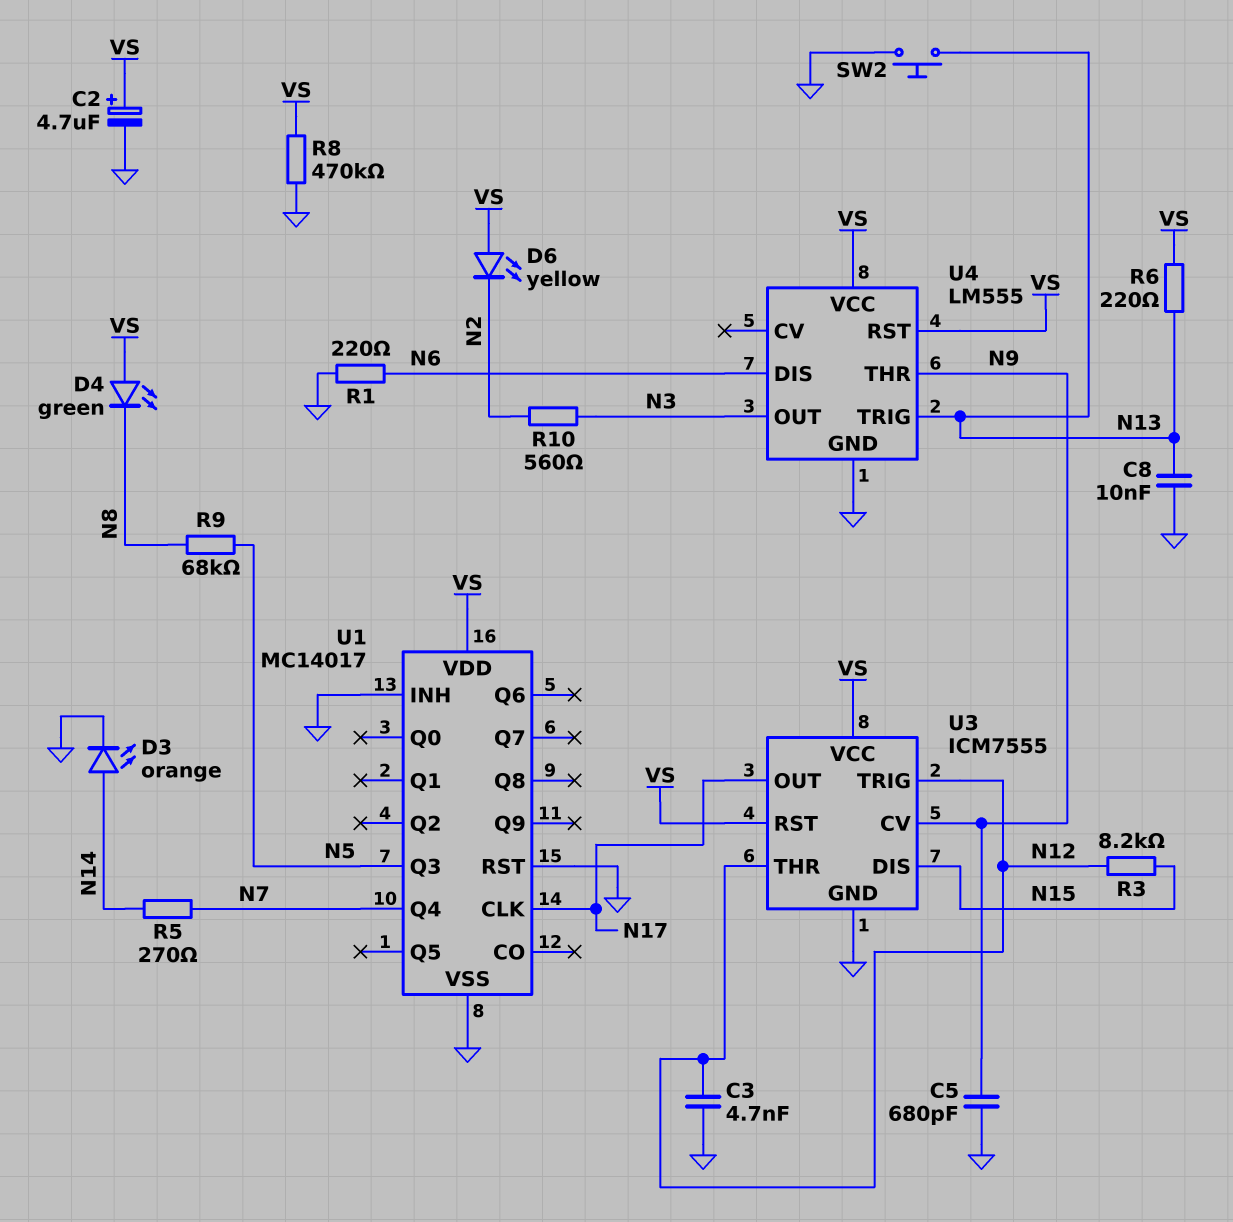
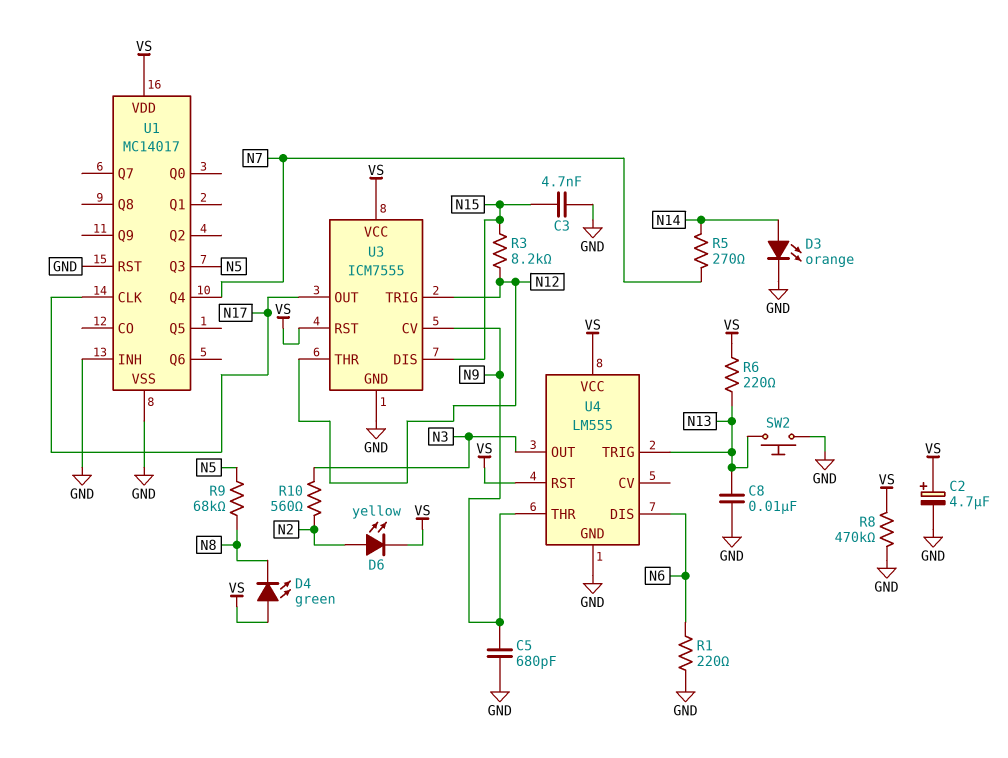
C3: 4.7nF (GND, N12) -> 4.7nF (GND, N15)
D6: LED yellow (A VS, K N2) -> LED yellow (A N2, K VS)

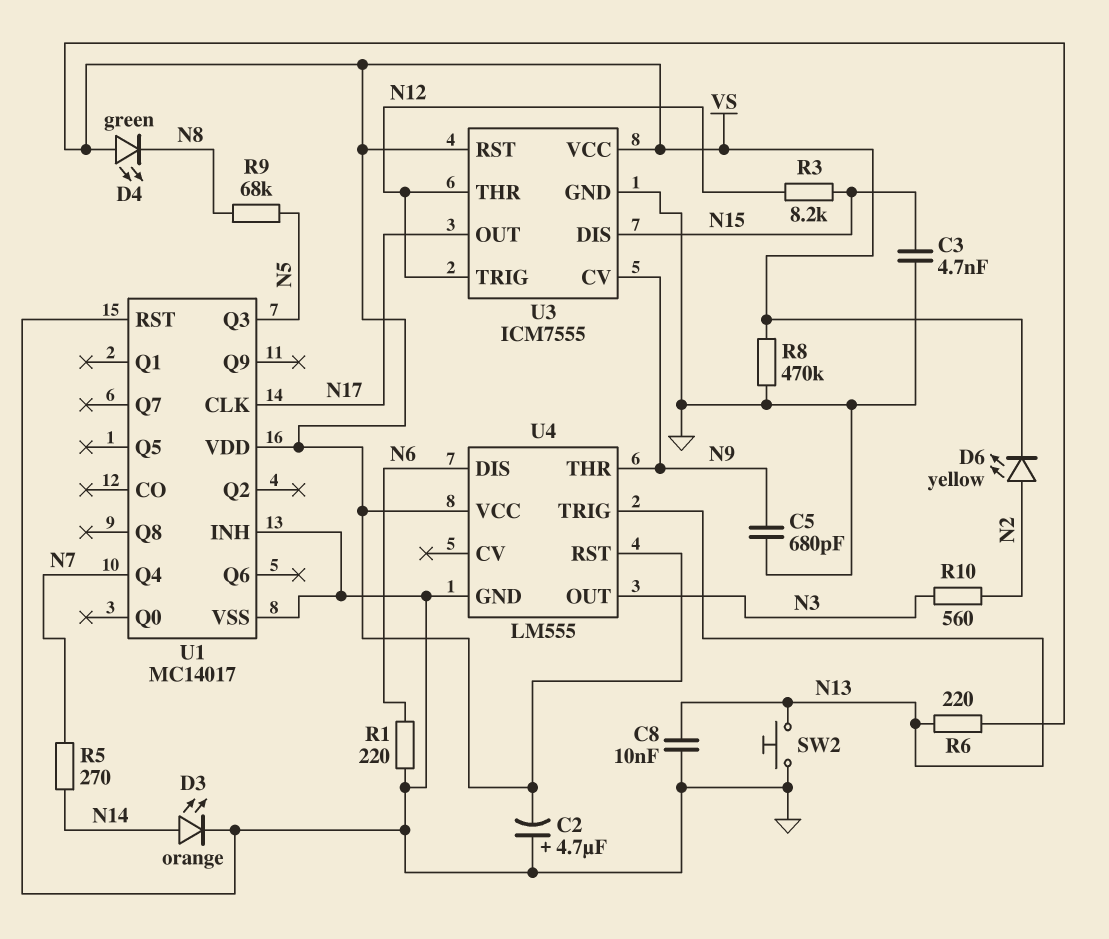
C2: 4.7uF (plus VS, minus GND) -> 4.7uF (plus GND, minus VS)

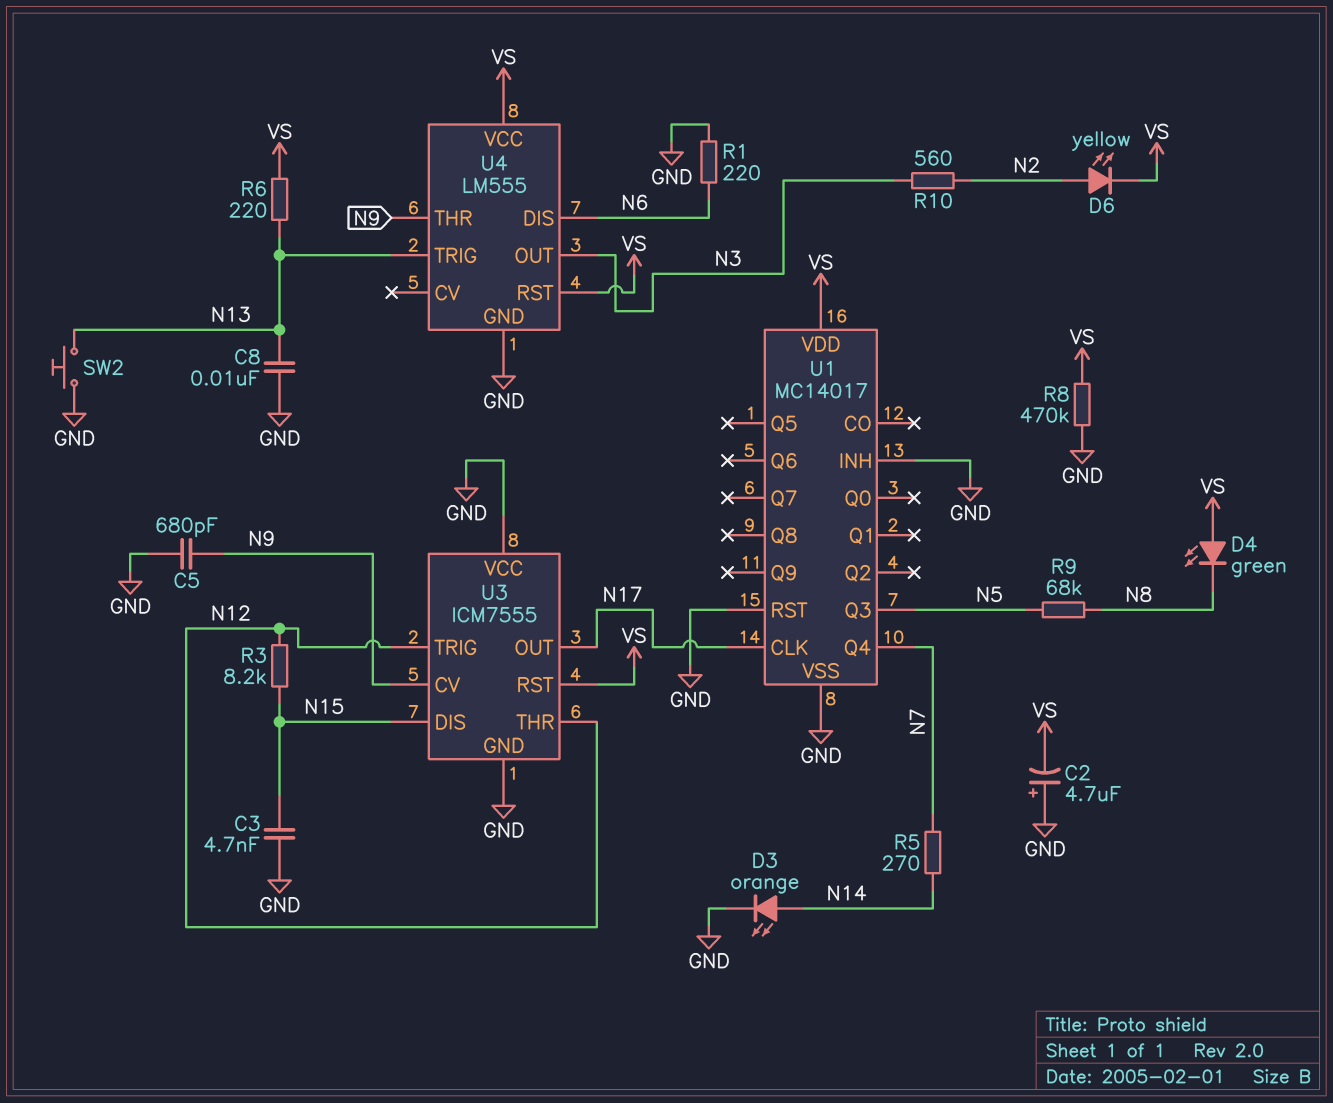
U3 pin VCC: VS -> GND

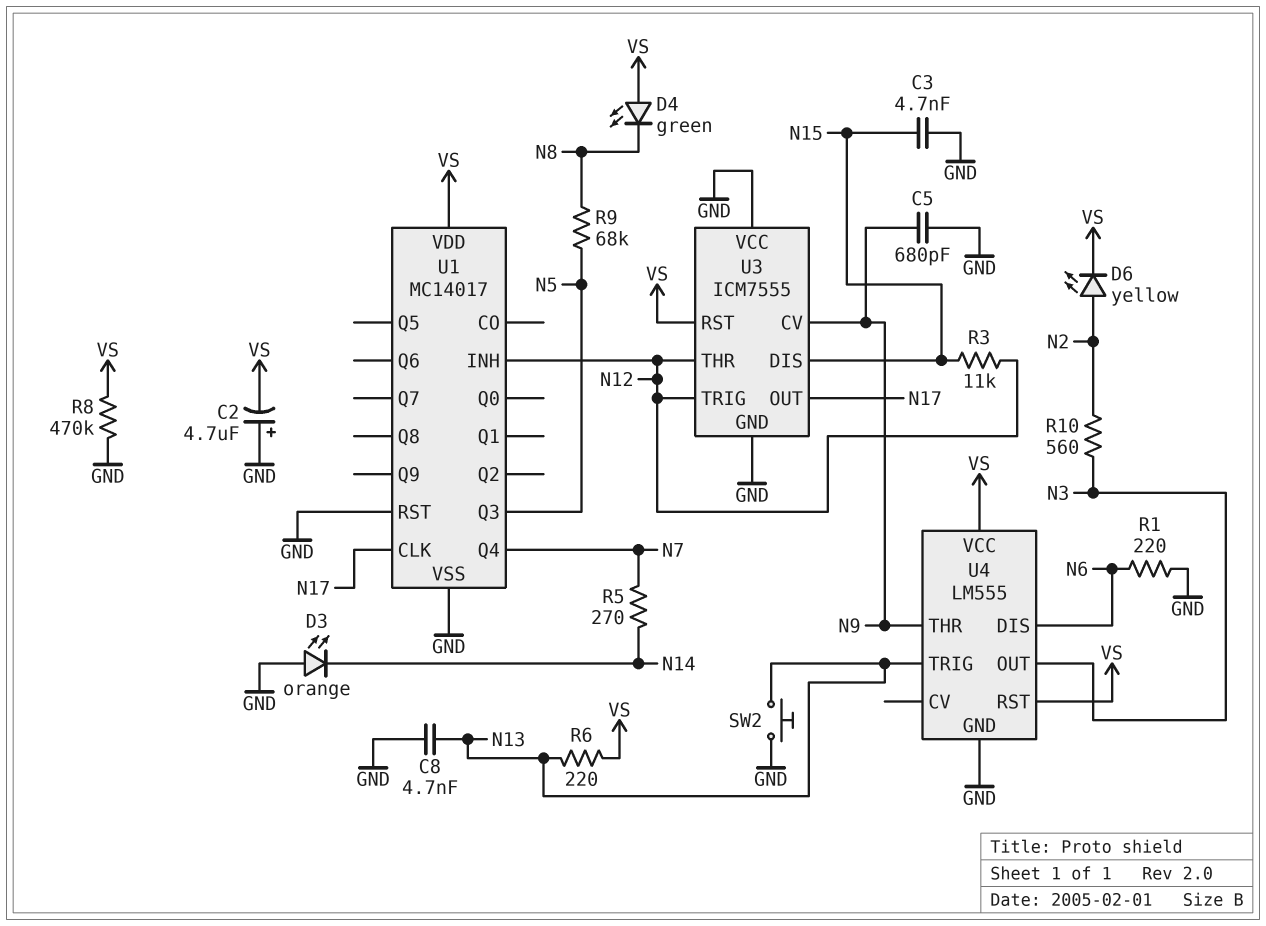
C8: 10nF (GND, N13) -> 4.7nF (GND, N13)
D3: LED orange (A N14, K GND) -> LED orange (A GND, K N14)
R3: 8.2k (N12, N15) -> 11k (N12, N15)
U1 pin INH: GND -> N12

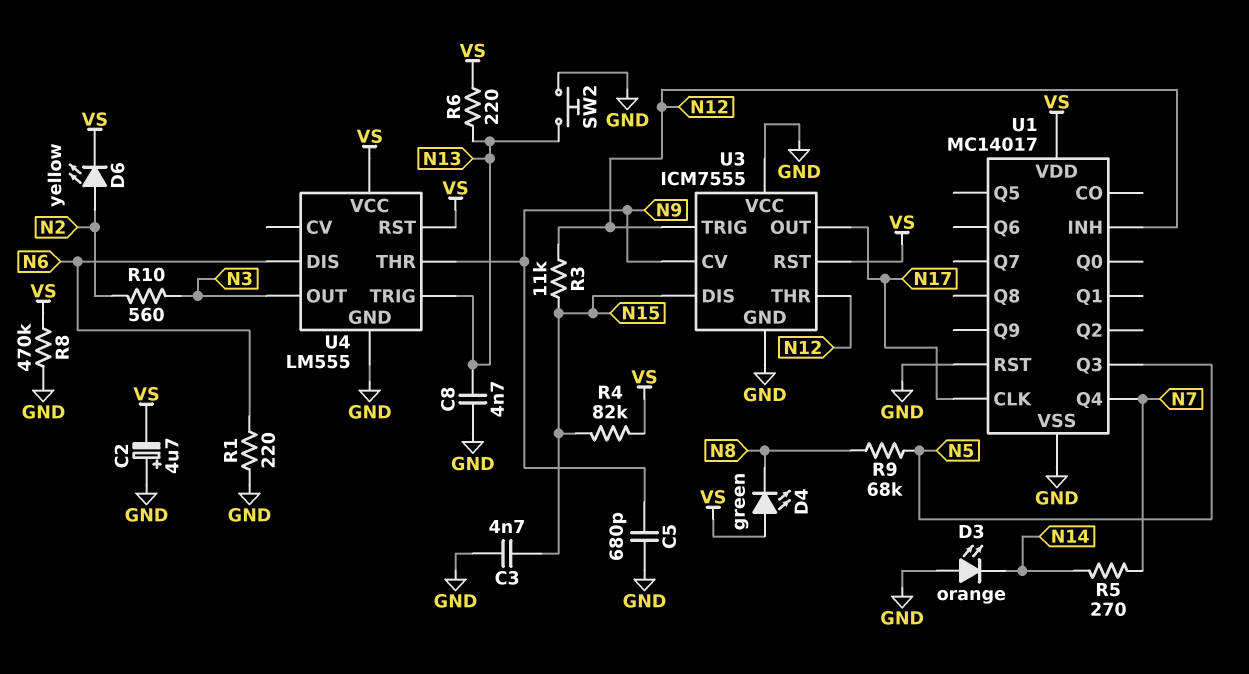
R4: none -> 82k (N15, VS)

